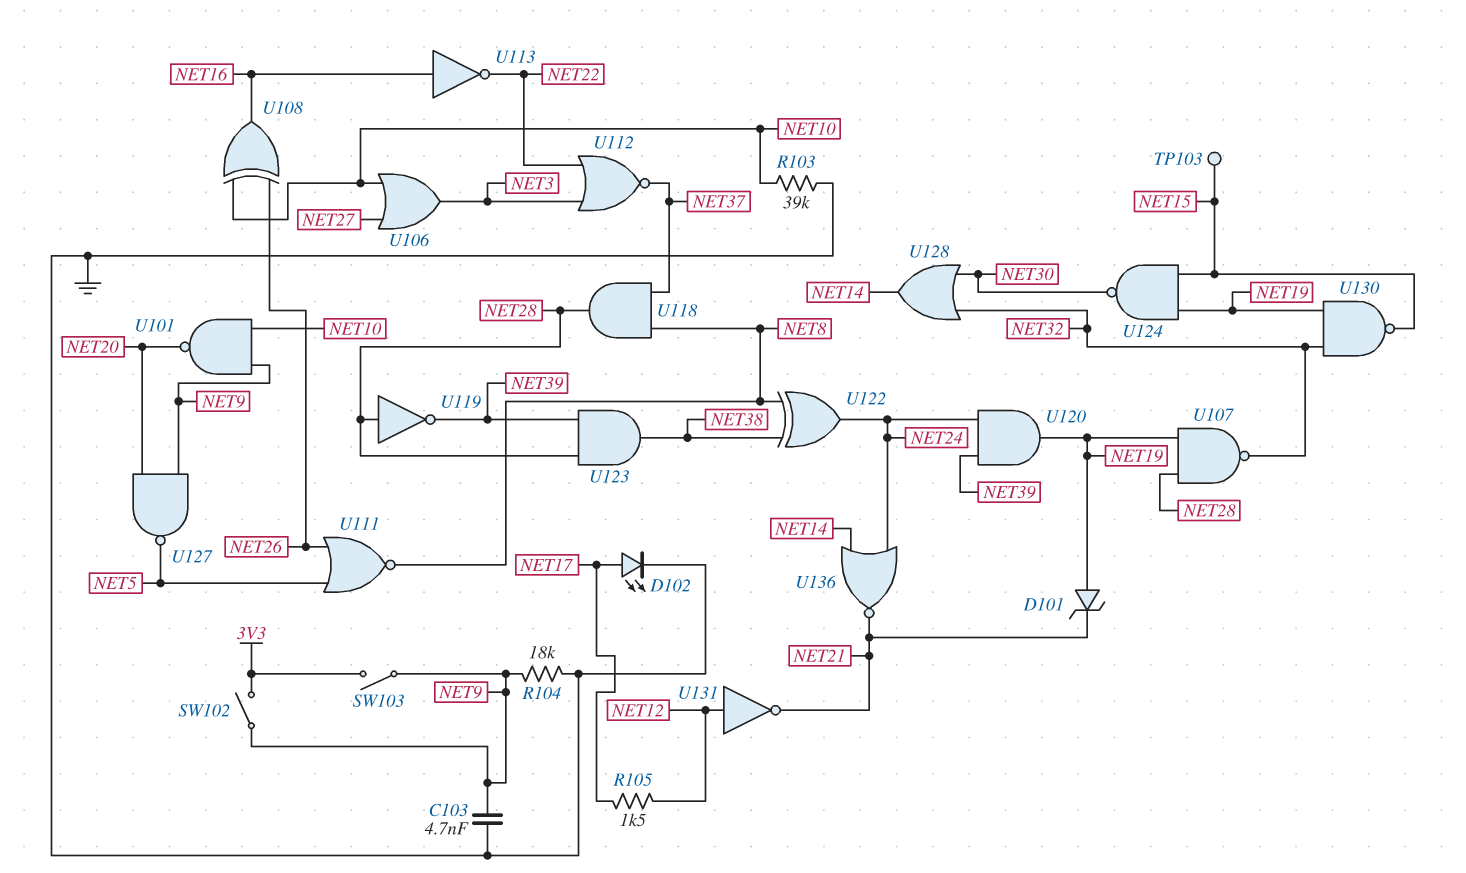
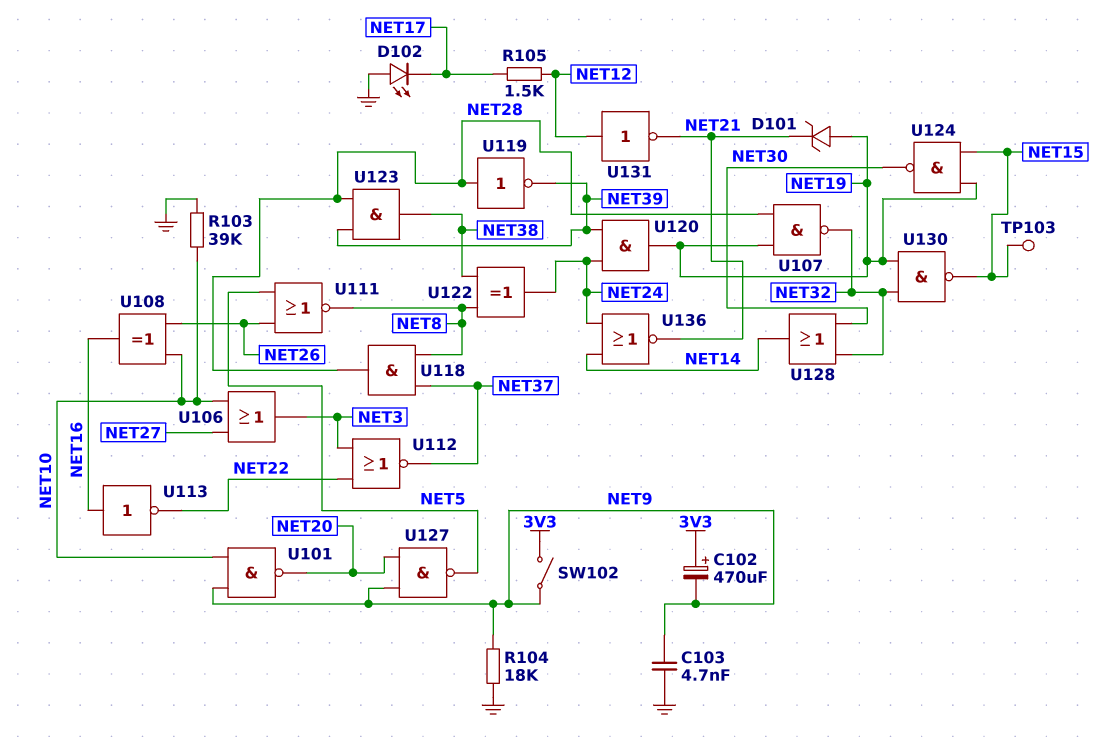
C102: none -> 470uF (plus 3V3, minus NET9)
D102: LED (A NET17, K GND) -> LED (A GND, K NET17)
SW103: switch (3V3, NET9) -> none

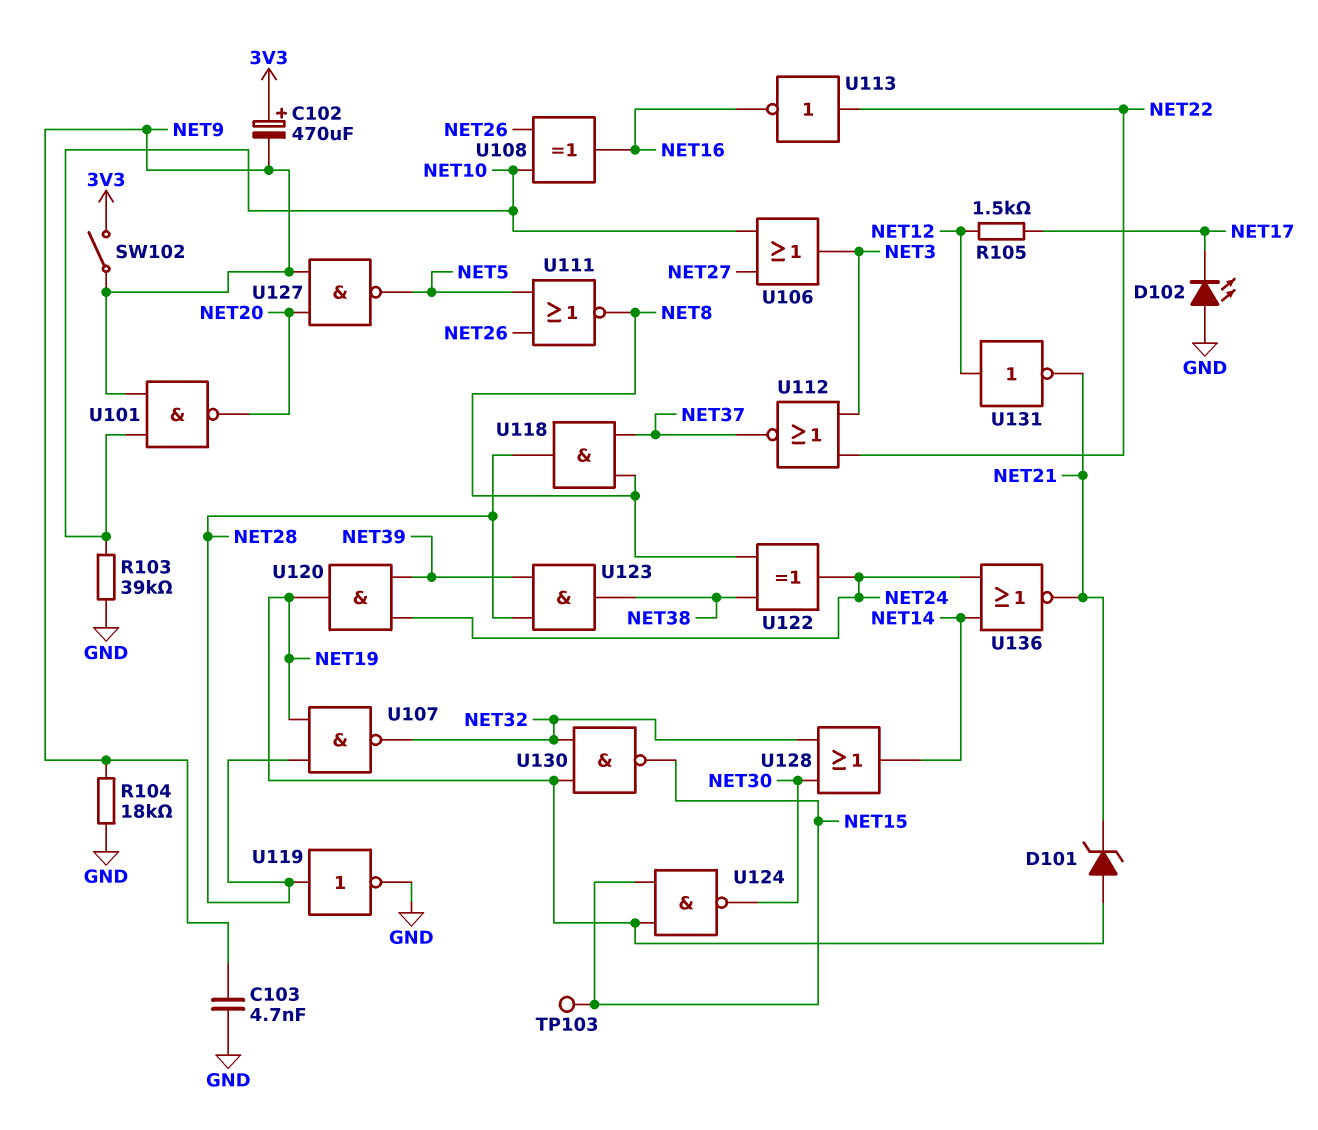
U113: NOT (in NET16, out NET22) -> NOT (in NET22, out NET16)
U119: NOT (in NET28, out NET39) -> NOT (in NET28, out GND)

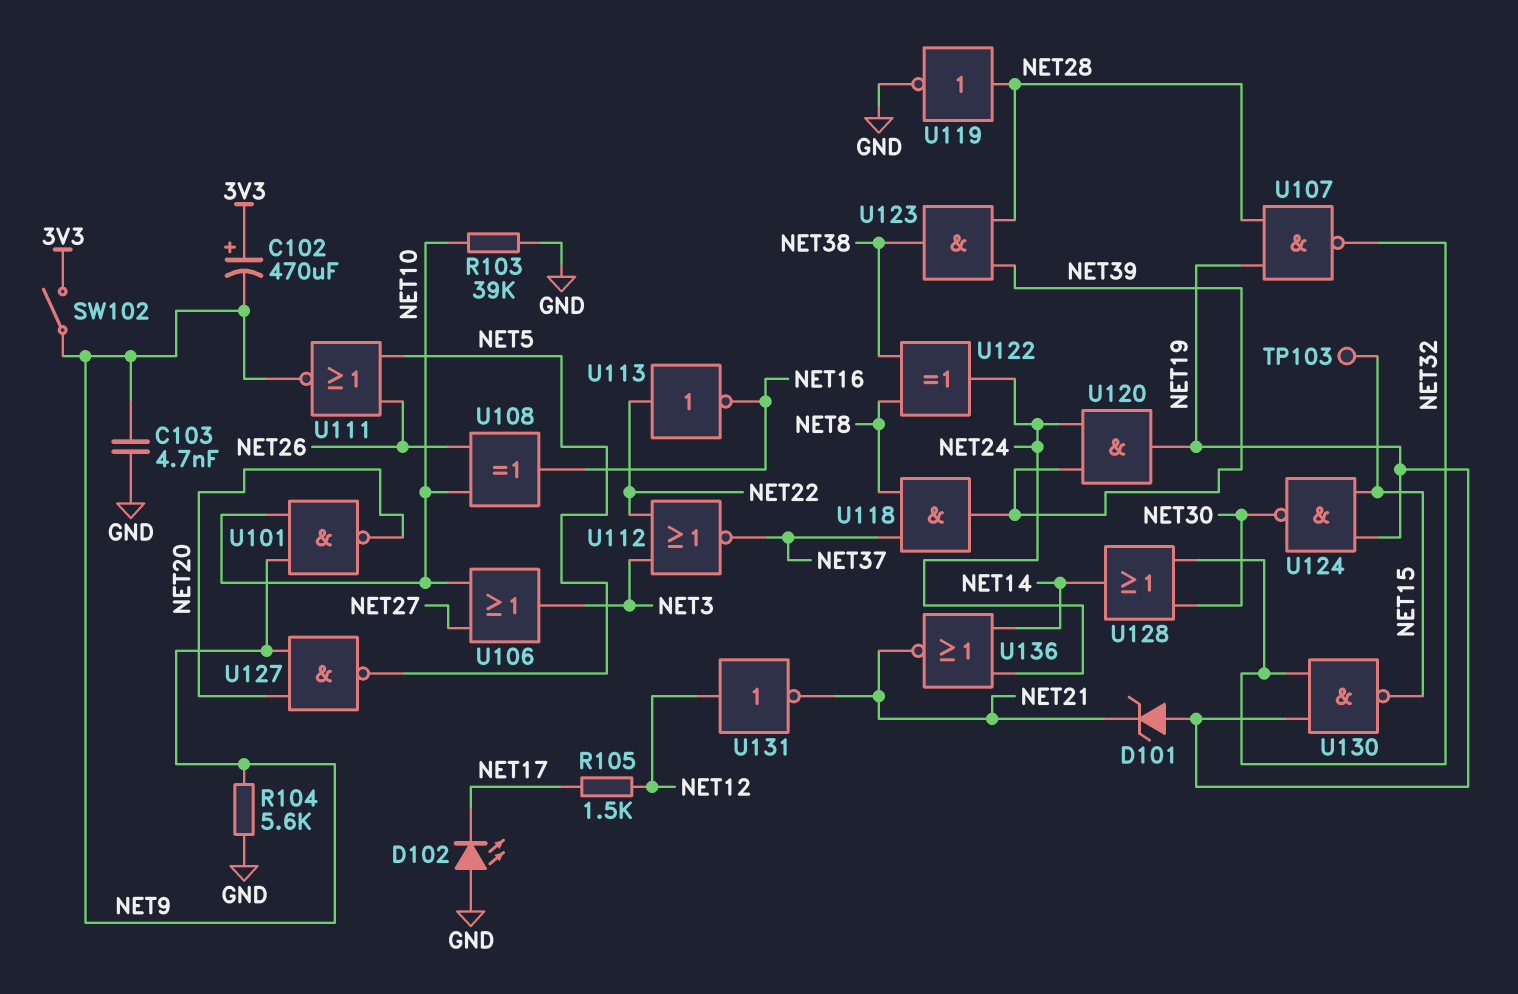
R104: 18k (GND, NET9) -> 5.6k (GND, NET9)
U111: NOR (in NET5, in NET26, out NET8) -> NOR (in NET5, in NET26, out NET9)
U118: AND (in NET8, in NET37, out NET28) -> AND (in NET8, in NET37, out NET39)

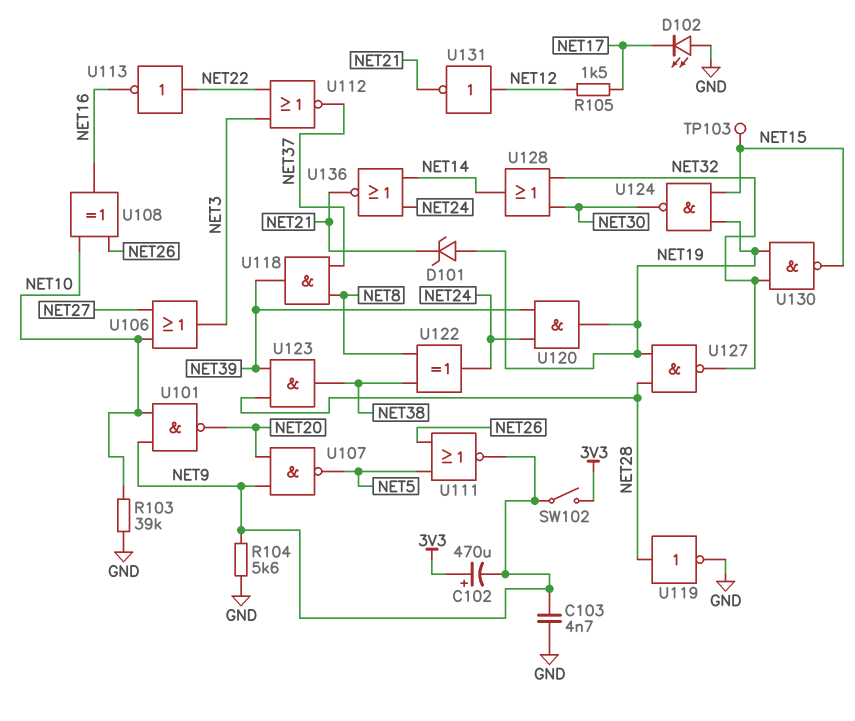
U107: NAND (in NET19, in NET28, out NET32) -> NAND (in NET9, in NET20, out NET5)
U127: NAND (in NET9, in NET20, out NET5) -> NAND (in NET19, in NET28, out NET32)

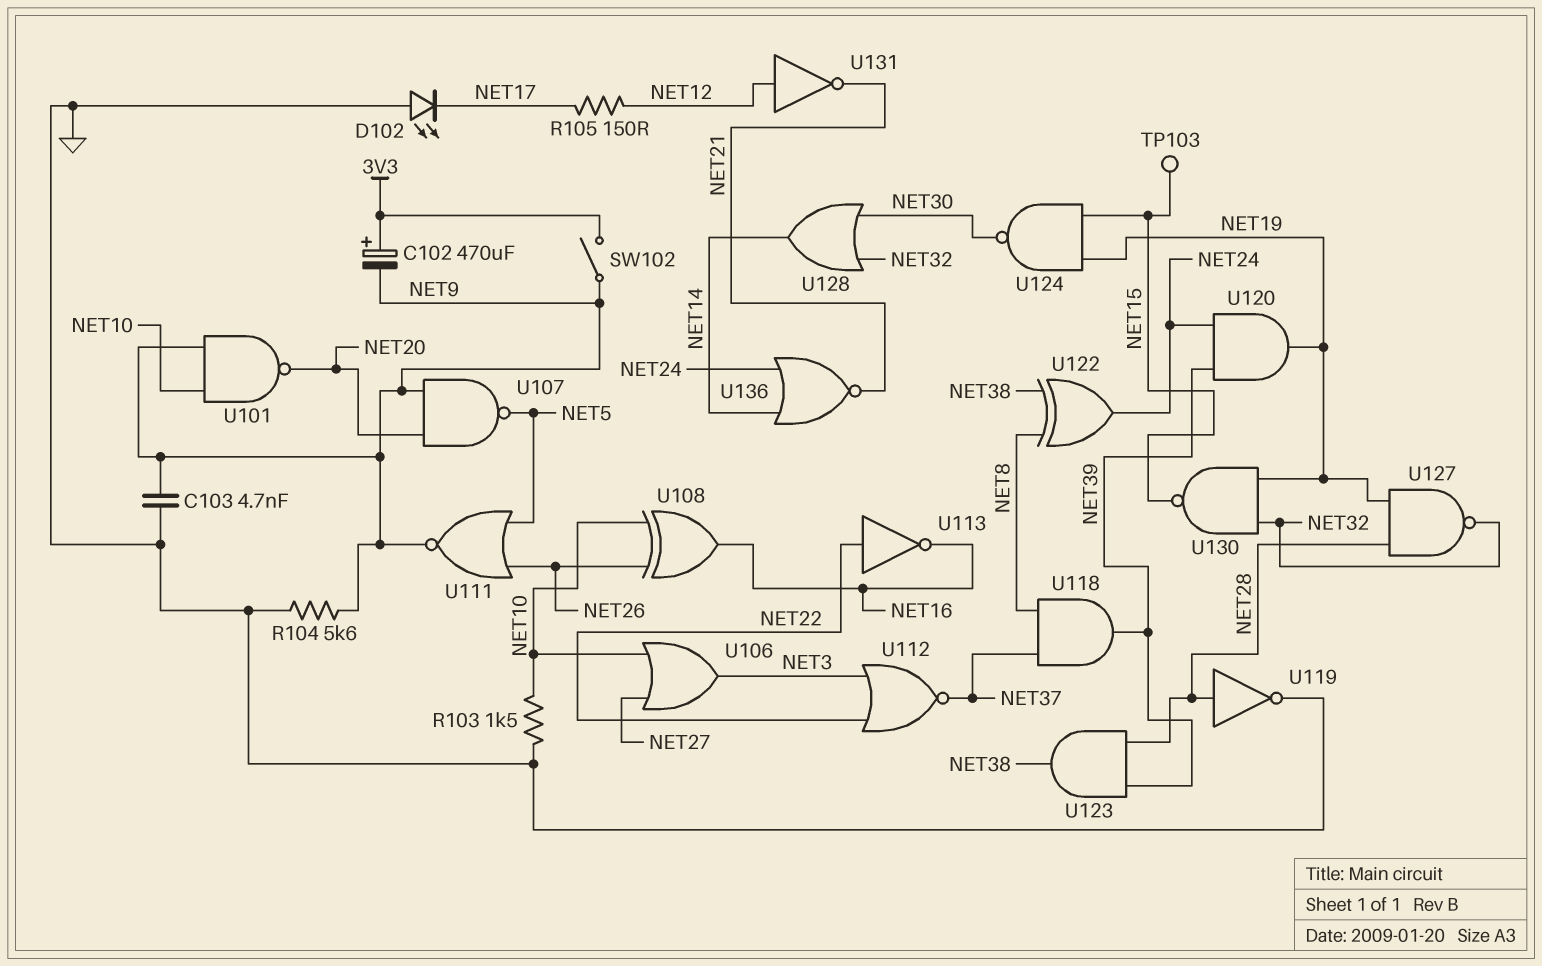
D101: zener (A NET19, K NET21) -> none
R103: 39k (GND, NET10) -> 1.5k (GND, NET10)
R105: 1.5k (NET12, NET17) -> 150 (NET12, NET17)

